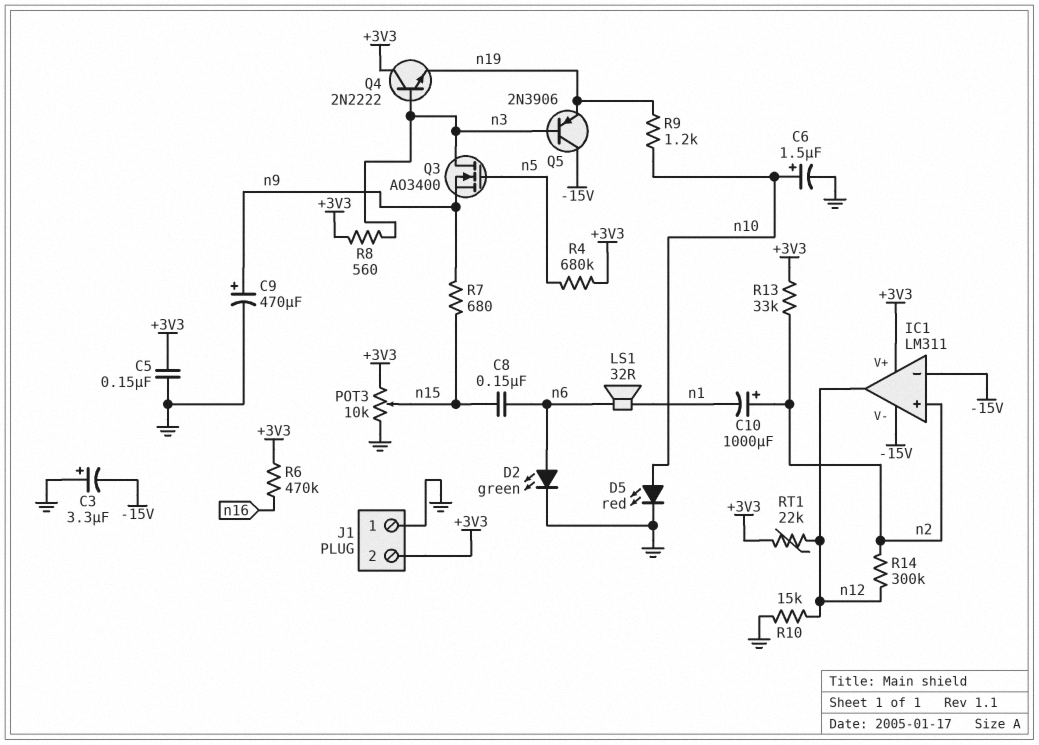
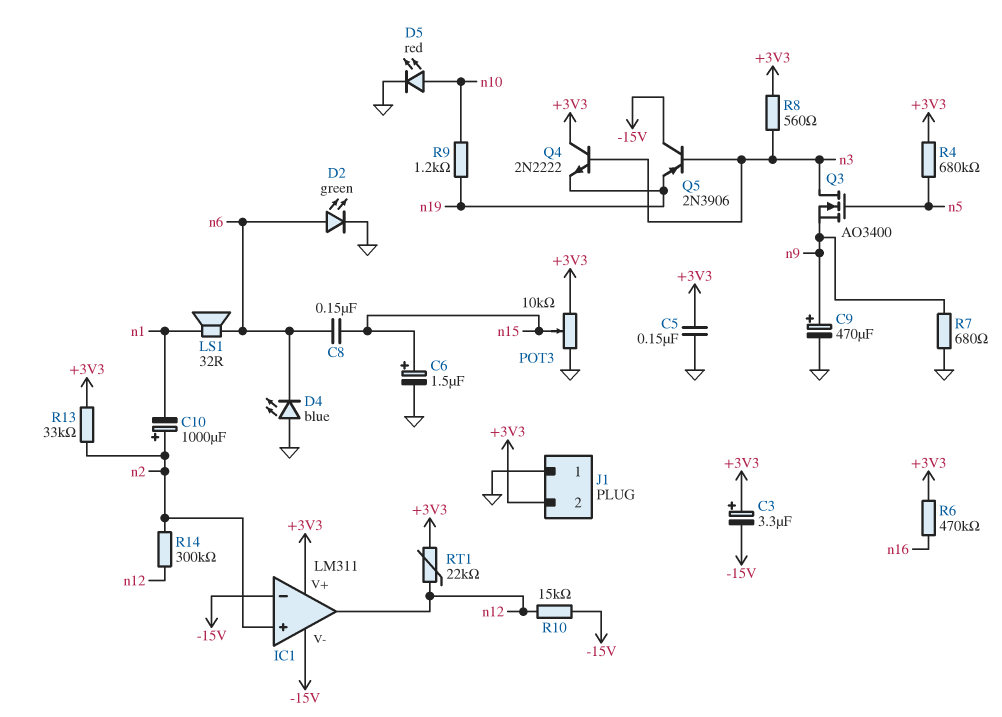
C3: 3.3uF (plus GND, minus -15V) -> 3.3uF (plus +3V3, minus -15V)
C6: 1.5uF (plus n10, minus GND) -> 1.5uF (plus n15, minus GND)
D4: none -> LED blue (A GND, K n6)
R7: 680 (n9, n15) -> 680 (GND, n9)
R10: 15k (GND, n12) -> 15k (-15V, n12)

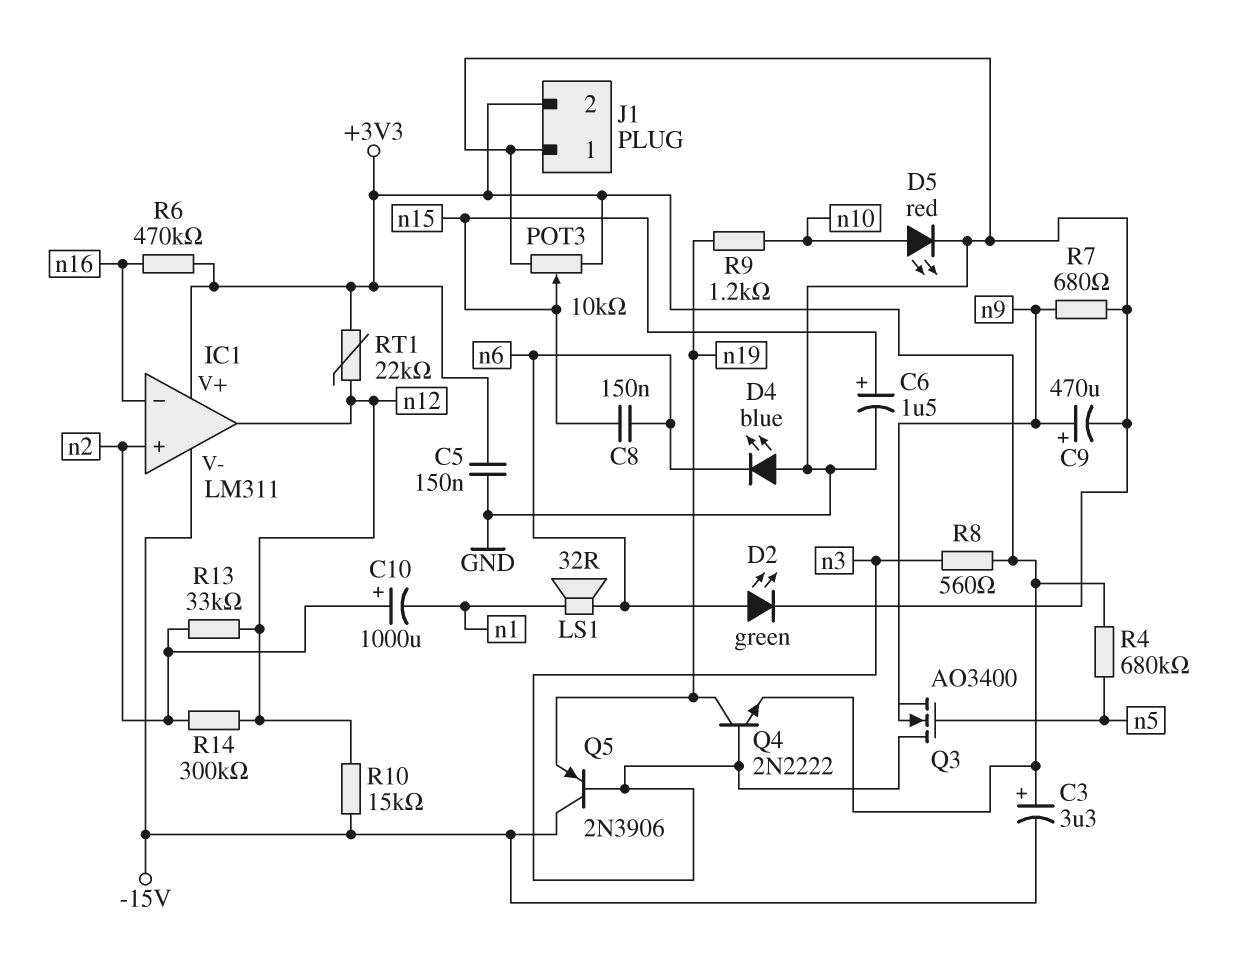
IC1 pin in-: -15V -> n16
Q4: NPN 2N2222 (B n3, C +3V3, E n19) -> NPN 2N2222 (B n3, C n19, E +3V3)
R13: 33k (+3V3, n2) -> 33k (n2, n12)

